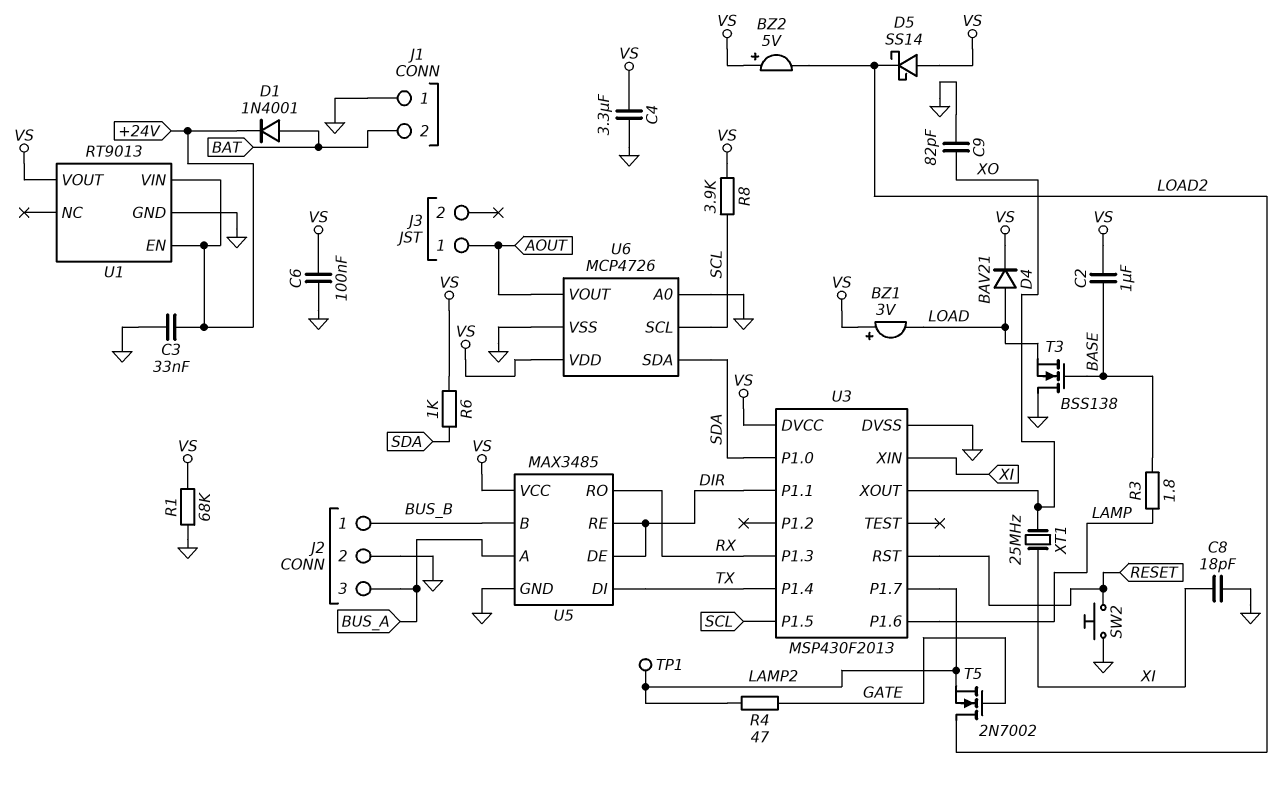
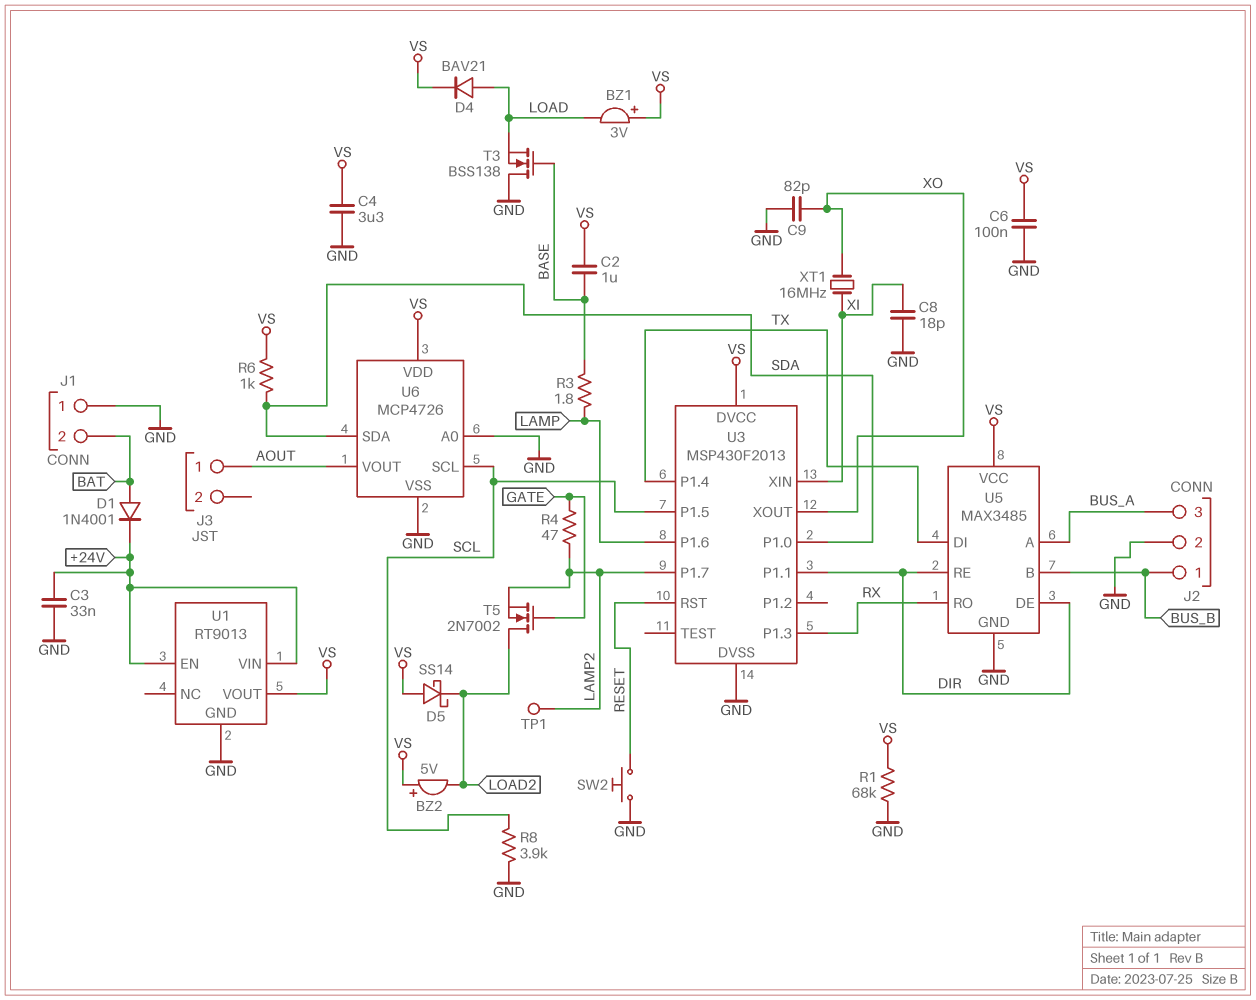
R8: 3.9k (SCL, VS) -> 3.9k (GND, SCL)
XT1: 25MHz (XI, XO) -> 16MHz (XI, XO)

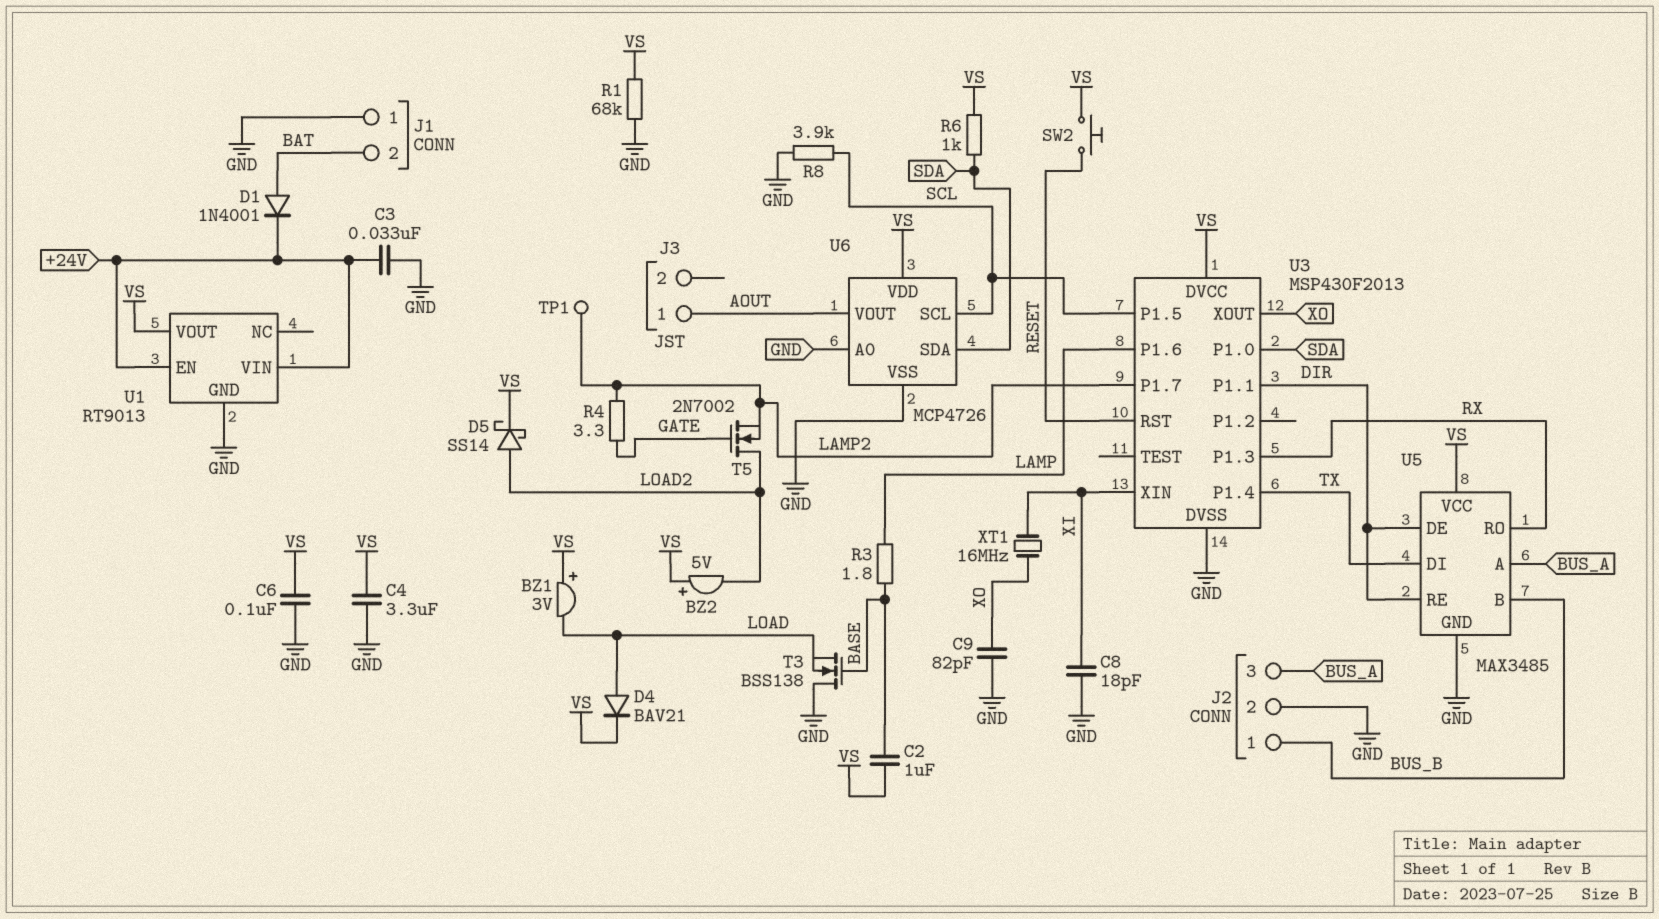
D5: schottky SS14 (A VS, K LOAD2) -> schottky SS14 (A LOAD2, K VS)
R4: 47 (GATE, LAMP2) -> 3.3 (GATE, LAMP2)
SW2: button (GND, RESET) -> button (RESET, VS)

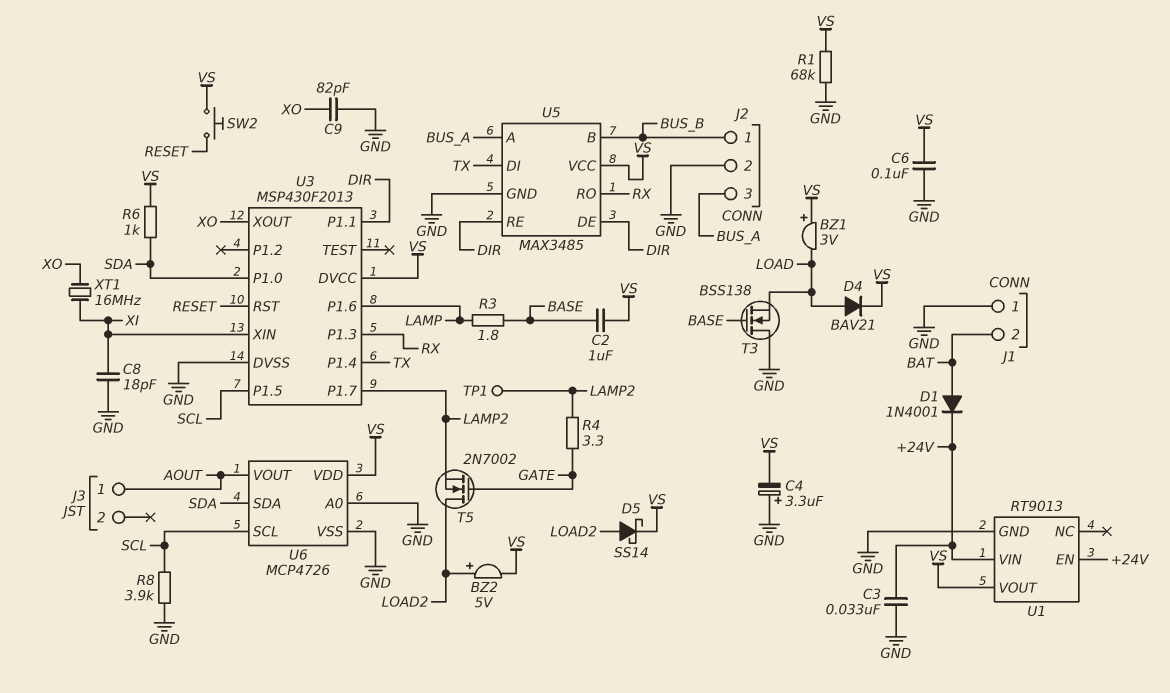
BZ2: buzzer 5V (plus VS, minus LOAD2) -> buzzer 5V (plus LOAD2, minus VS)
C4: 3.3uF (GND, VS) -> 3.3uF (plus GND, minus VS)

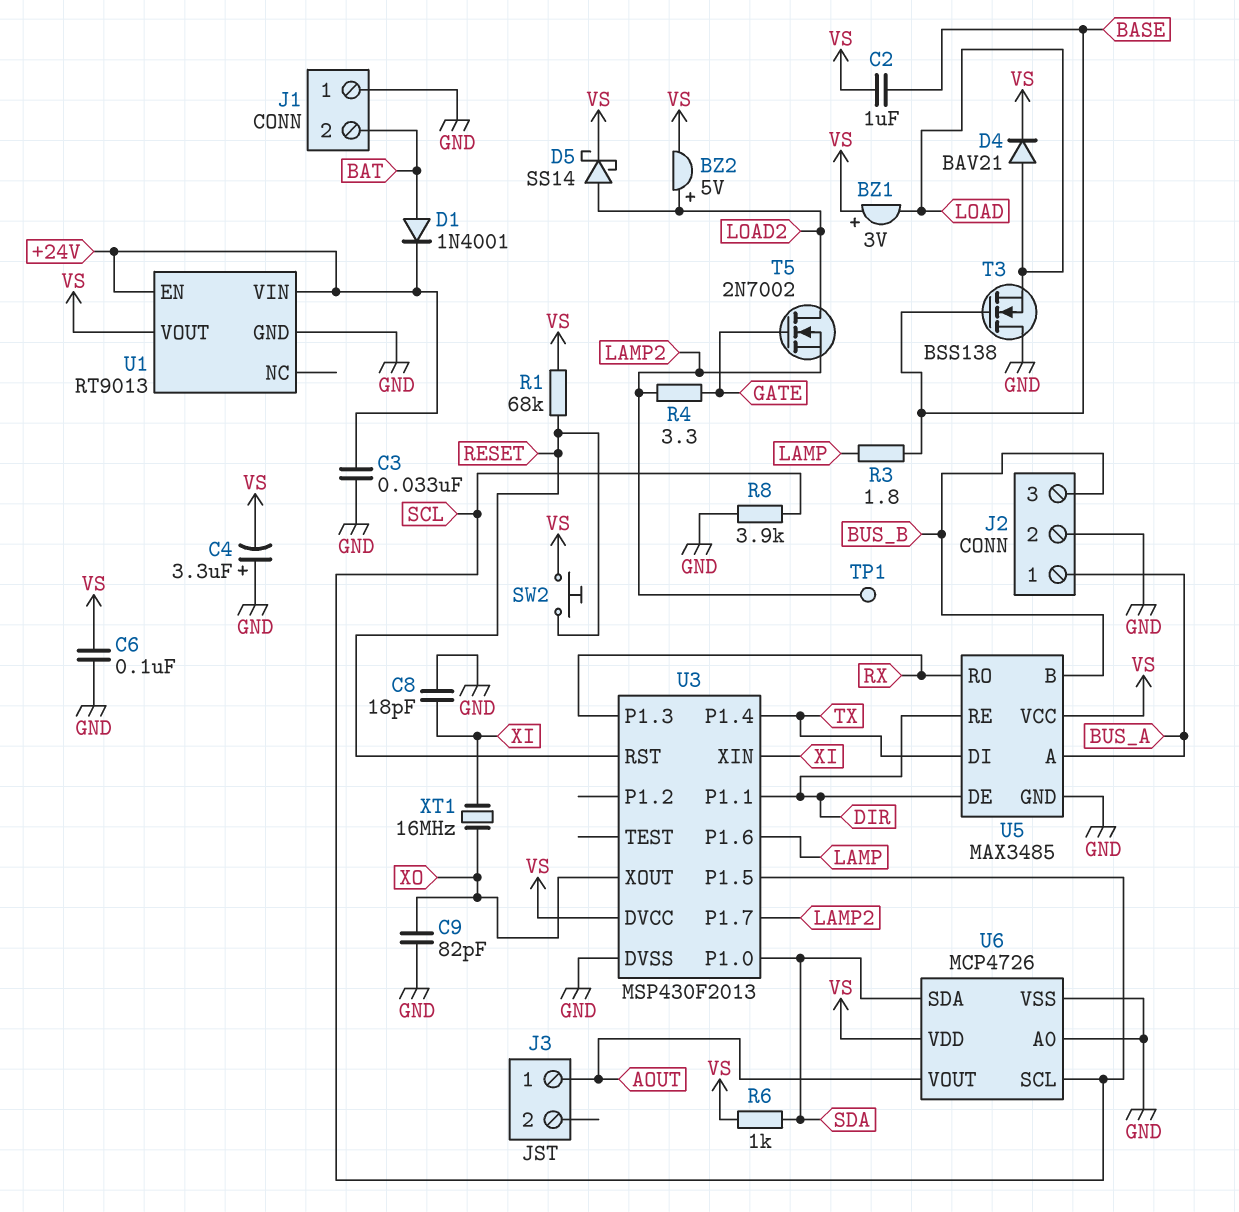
J2 pin 1: BUS_B -> BUS_A
J2 pin 3: BUS_A -> BUS_B
R1: 68k (GND, VS) -> 68k (RESET, VS)

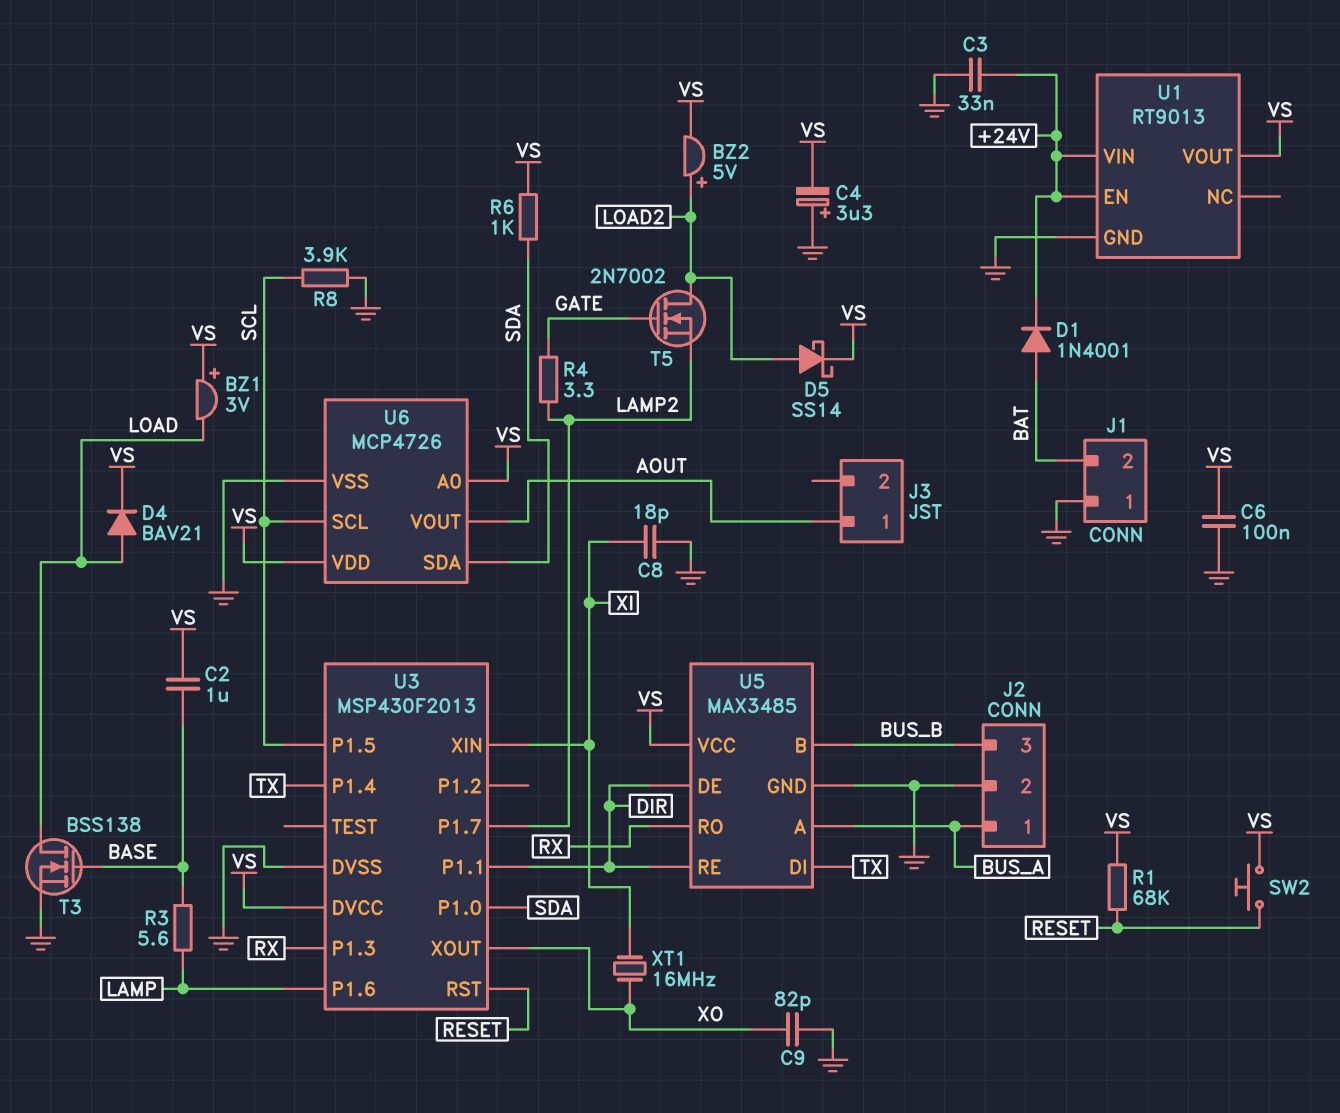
R3: 1.8 (BASE, LAMP) -> 5.6 (BASE, LAMP)
T3: NMOS BSS138 (G BASE, D GND, S LOAD) -> NMOS BSS138 (G BASE, D LOAD, S GND)
TP1: test point (LAMP2) -> none
U6 pin A0: GND -> VS

